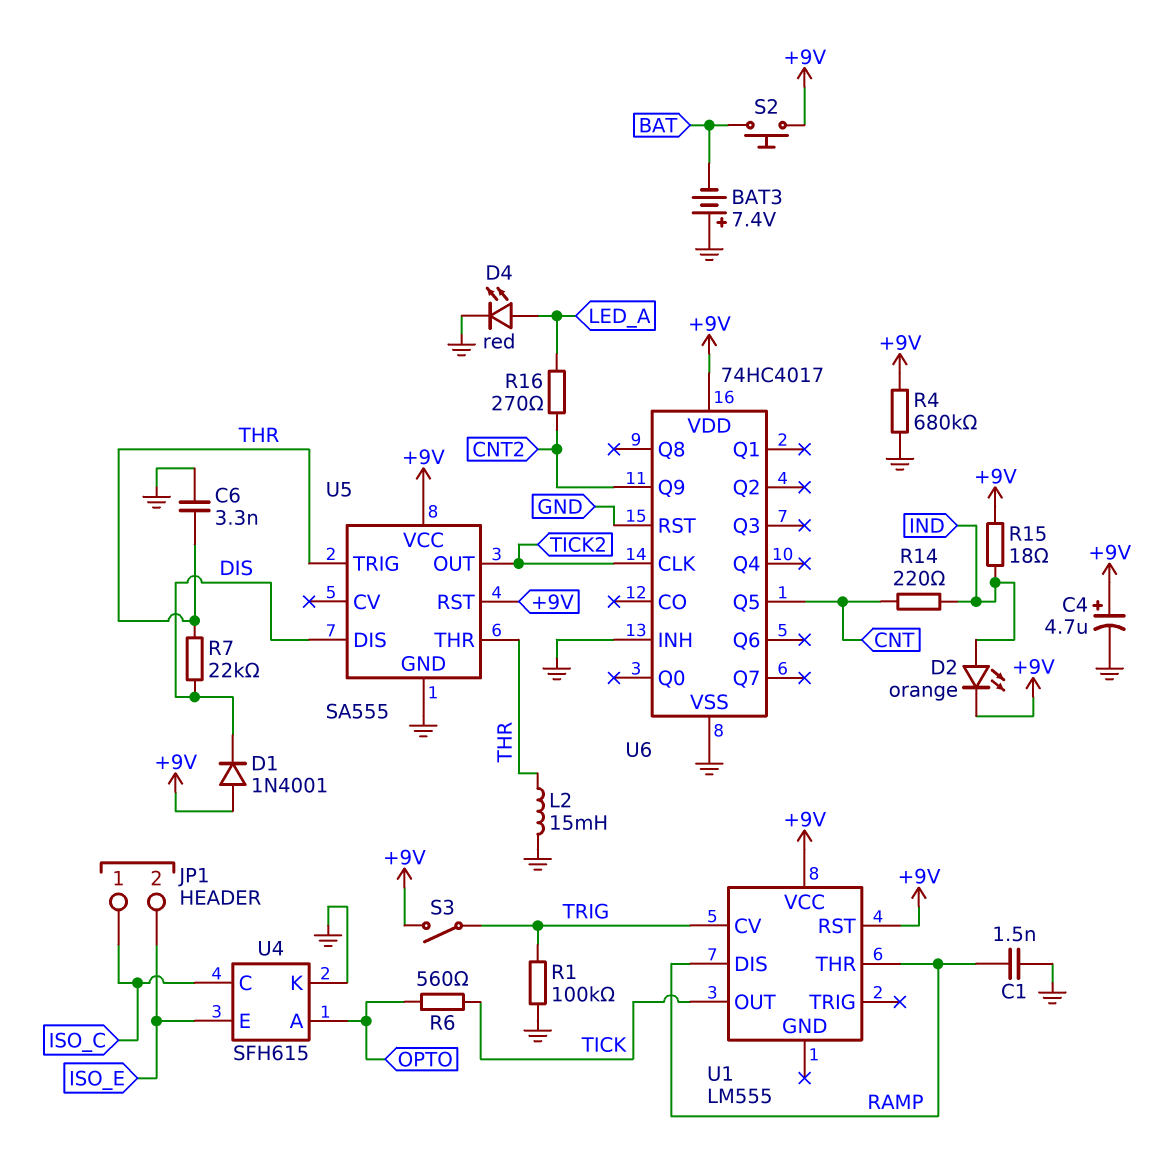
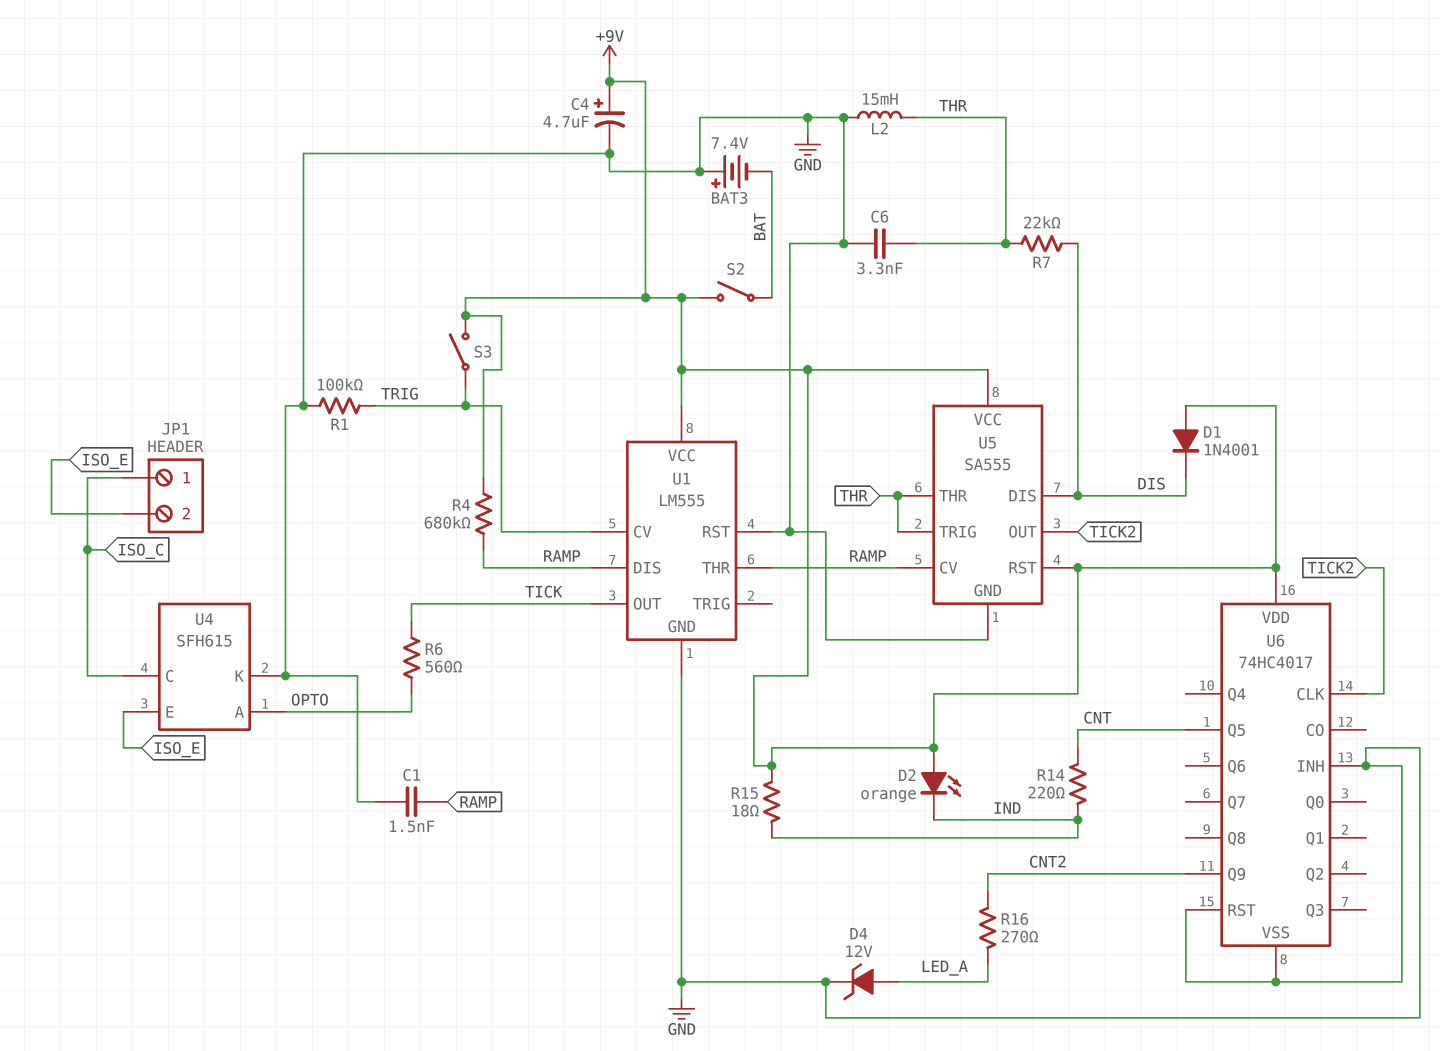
D2: LED orange (A IND, K +9V) -> LED orange (A +9V, K IND)
D4: LED red (A LED_A, K GND) -> zener 12V (A LED_A, K GND)
R4: 680k (+9V, GND) -> 680k (+9V, RAMP)
S2: button (+9V, BAT) -> switch (+9V, BAT)
U1 pin GND: none -> GND
U1 pin RST: +9V -> GND
U5 pin CV: none -> RAMP

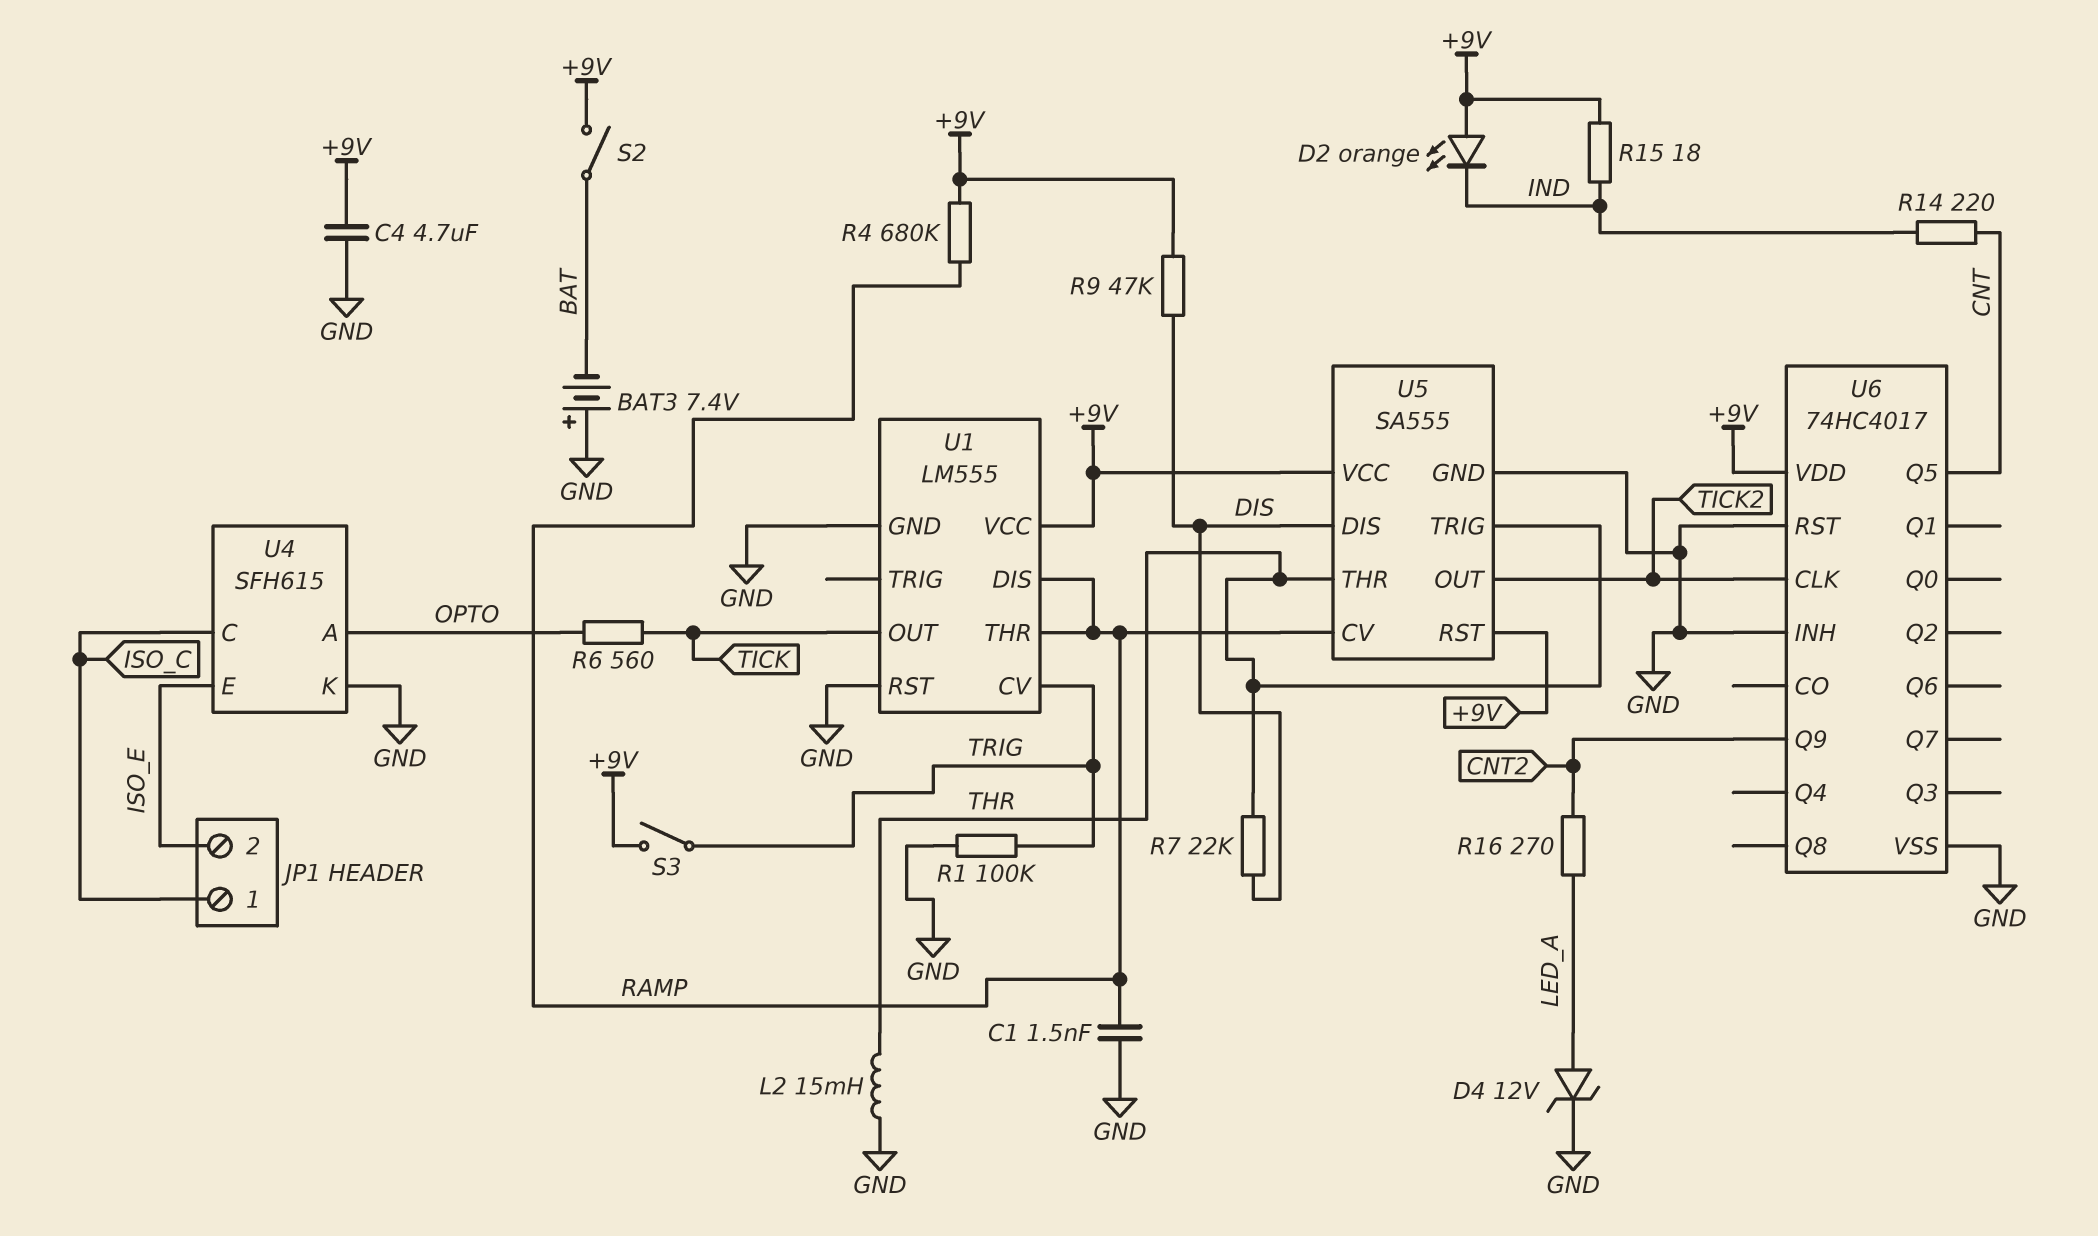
C4: 4.7uF (plus +9V, minus GND) -> 4.7uF (+9V, GND)
C6: 3.3nF (GND, THR) -> none
D1: diode 1N4001 (A +9V, K DIS) -> none
R9: none -> 47k (+9V, DIS)

